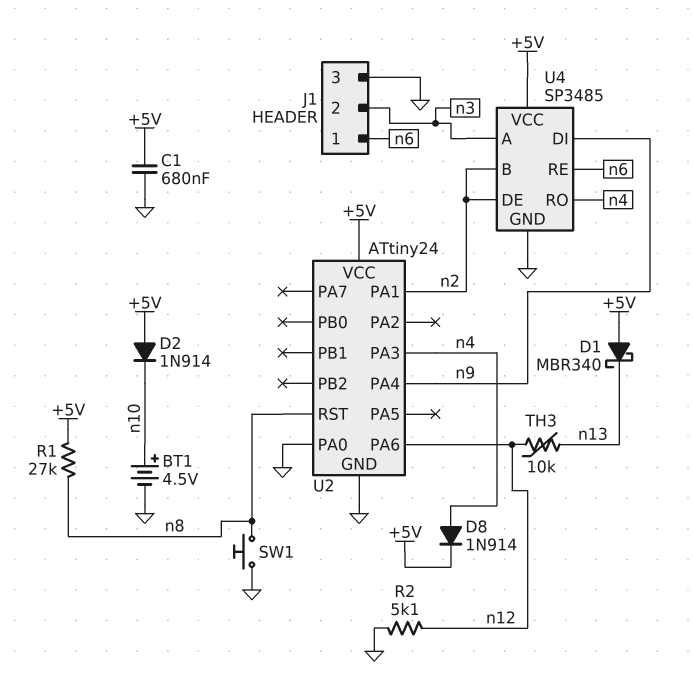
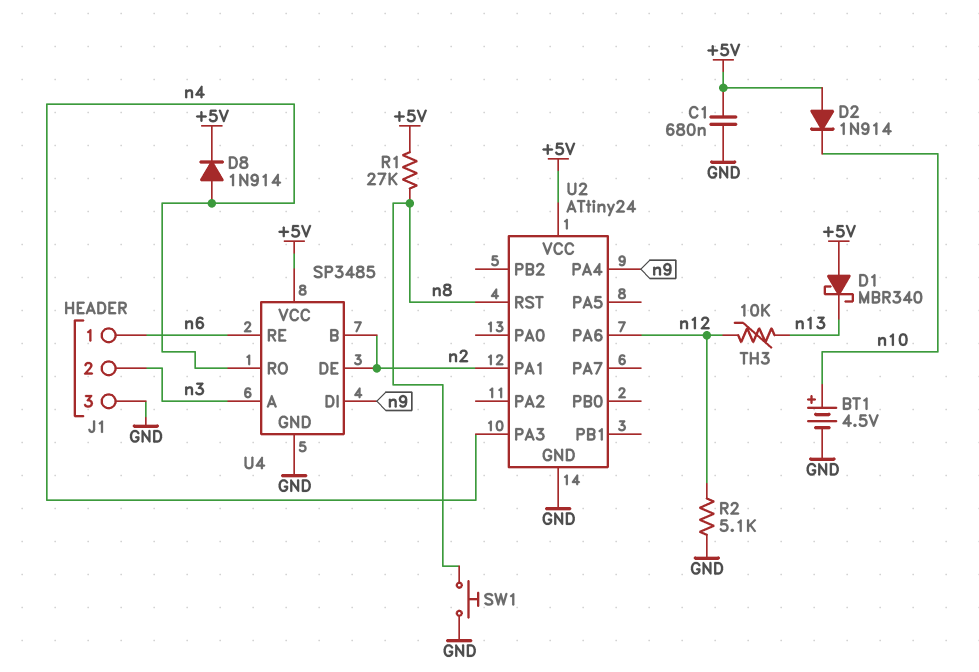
U2 pin PA0: GND -> none

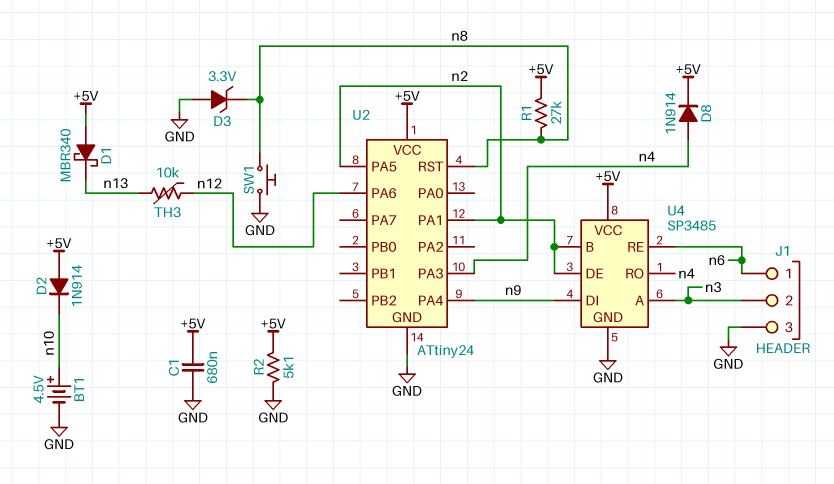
D3: none -> zener 3.3V (A GND, K n8)
R2: 5.1k (GND, n12) -> 5.1k (+5V, GND)
U2 pin PA5: none -> n2

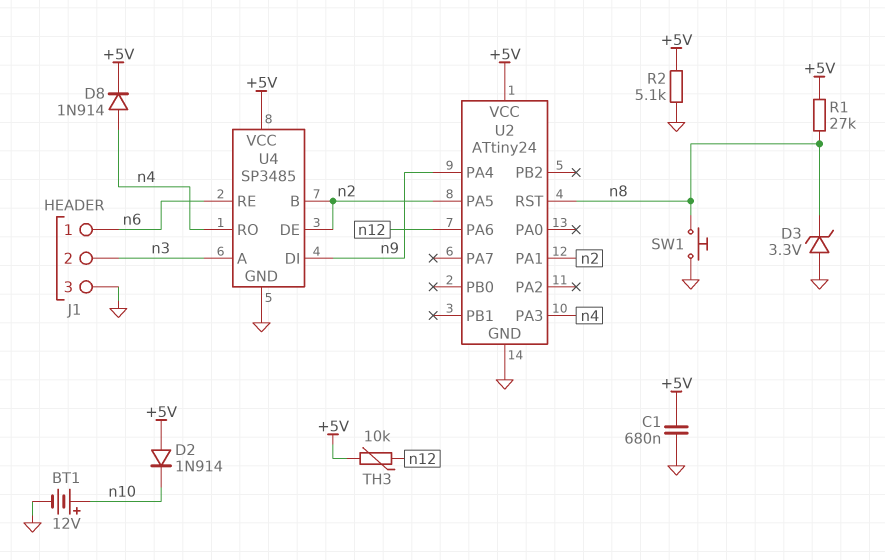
BT1: 4.5V (plus n10, minus GND) -> 12V (plus n10, minus GND)
D1: schottky MBR340 (A +5V, K n13) -> none
TH3: 10k (n12, n13) -> 10k (+5V, n12)

